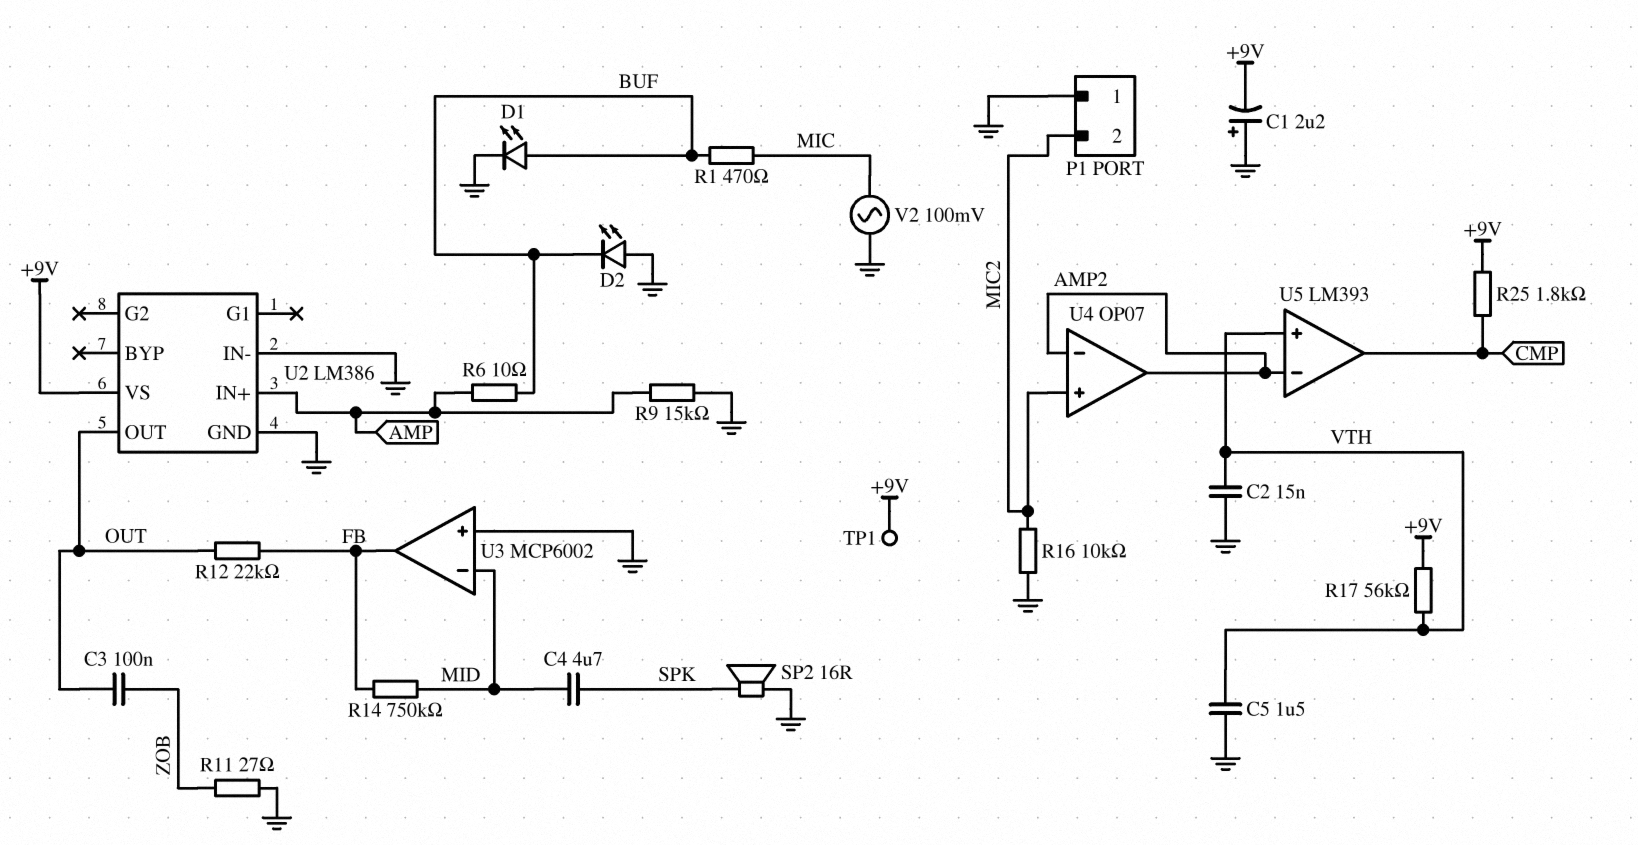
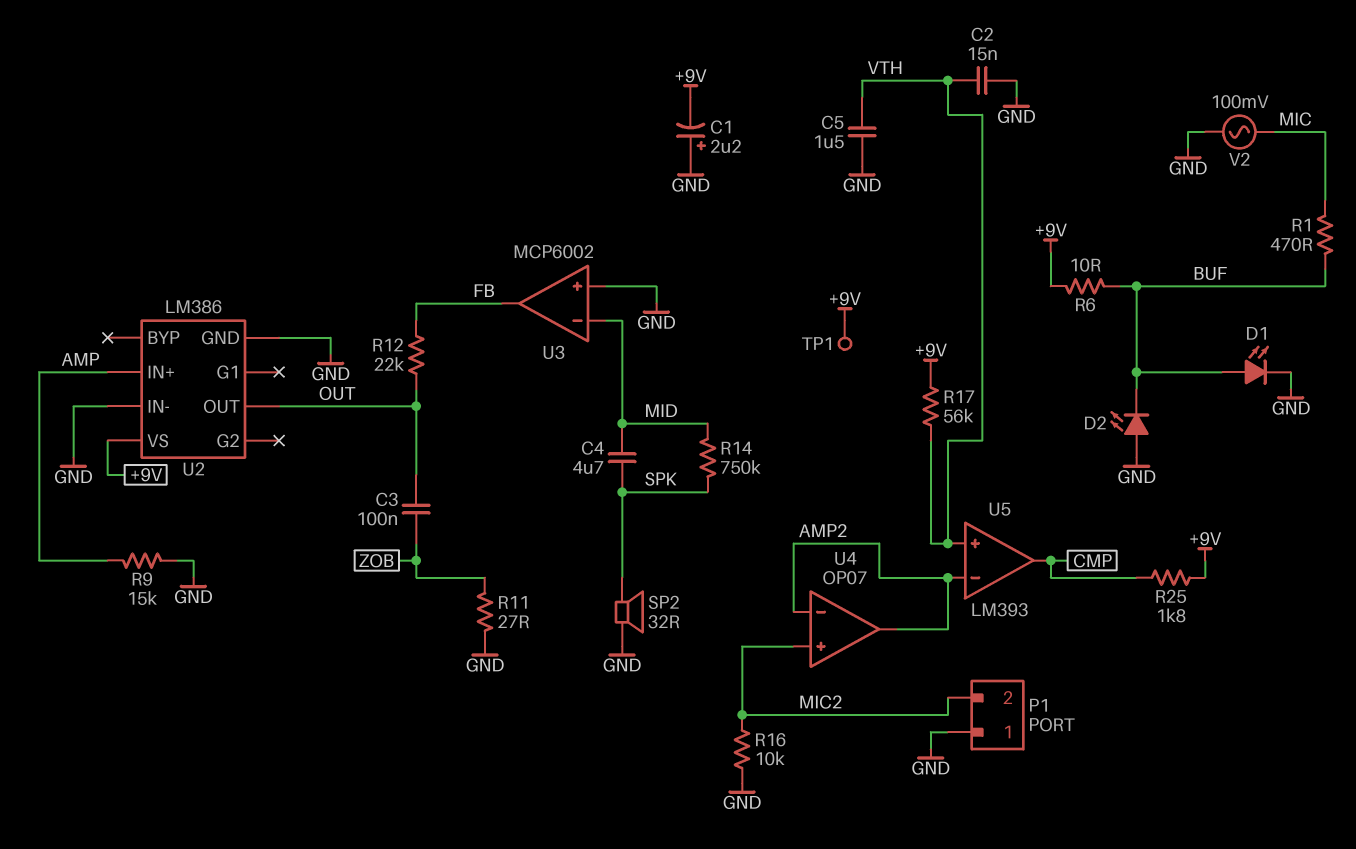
R6: 10 (AMP, BUF) -> 10 (+9V, BUF)
R14: 750k (FB, MID) -> 750k (MID, SPK)
SP2: speaker 16R (GND, SPK) -> speaker 32R (GND, SPK)

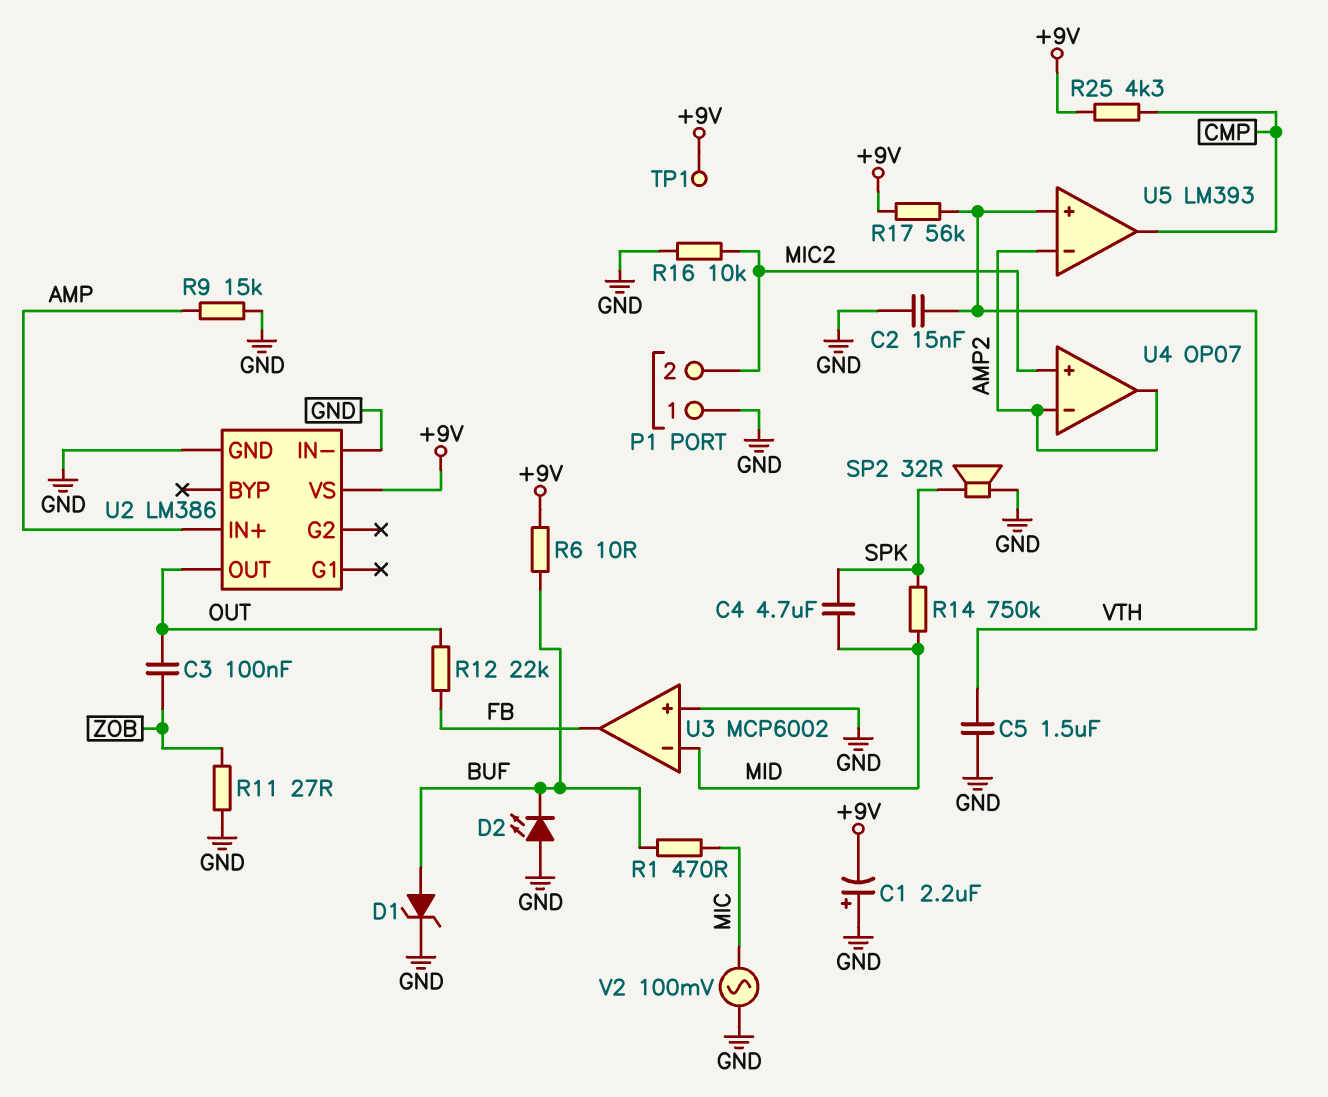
D1: LED (A BUF, K GND) -> zener (A BUF, K GND)
R25: 1.8k (+9V, CMP) -> 4.3k (+9V, CMP)

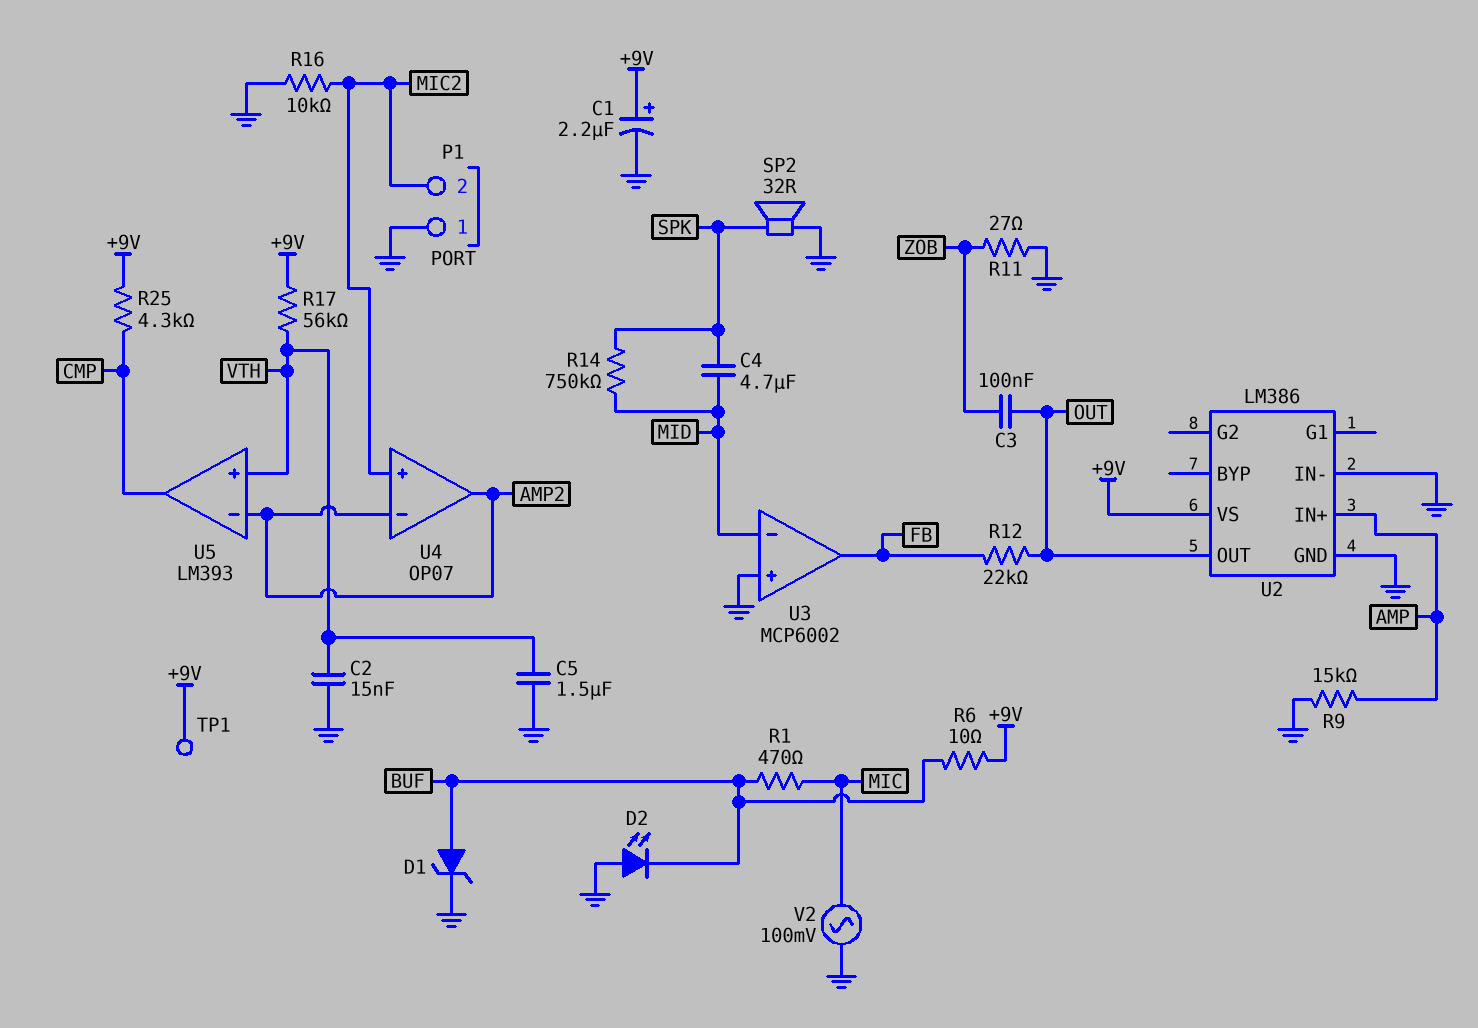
C1: 2.2uF (plus GND, minus +9V) -> 2.2uF (plus +9V, minus GND)

